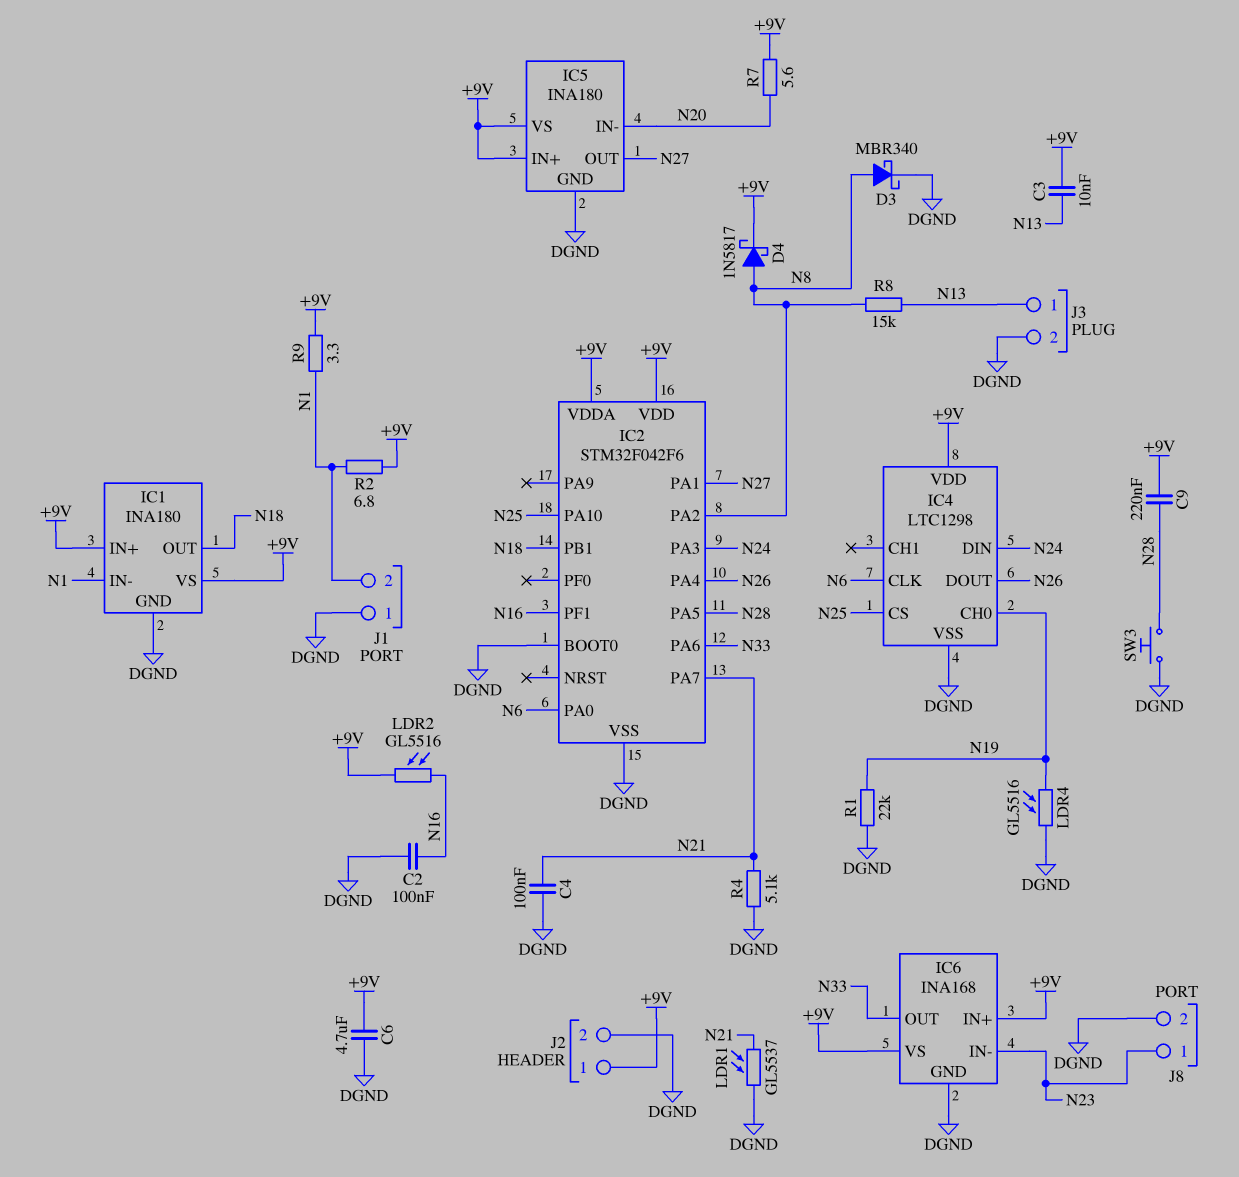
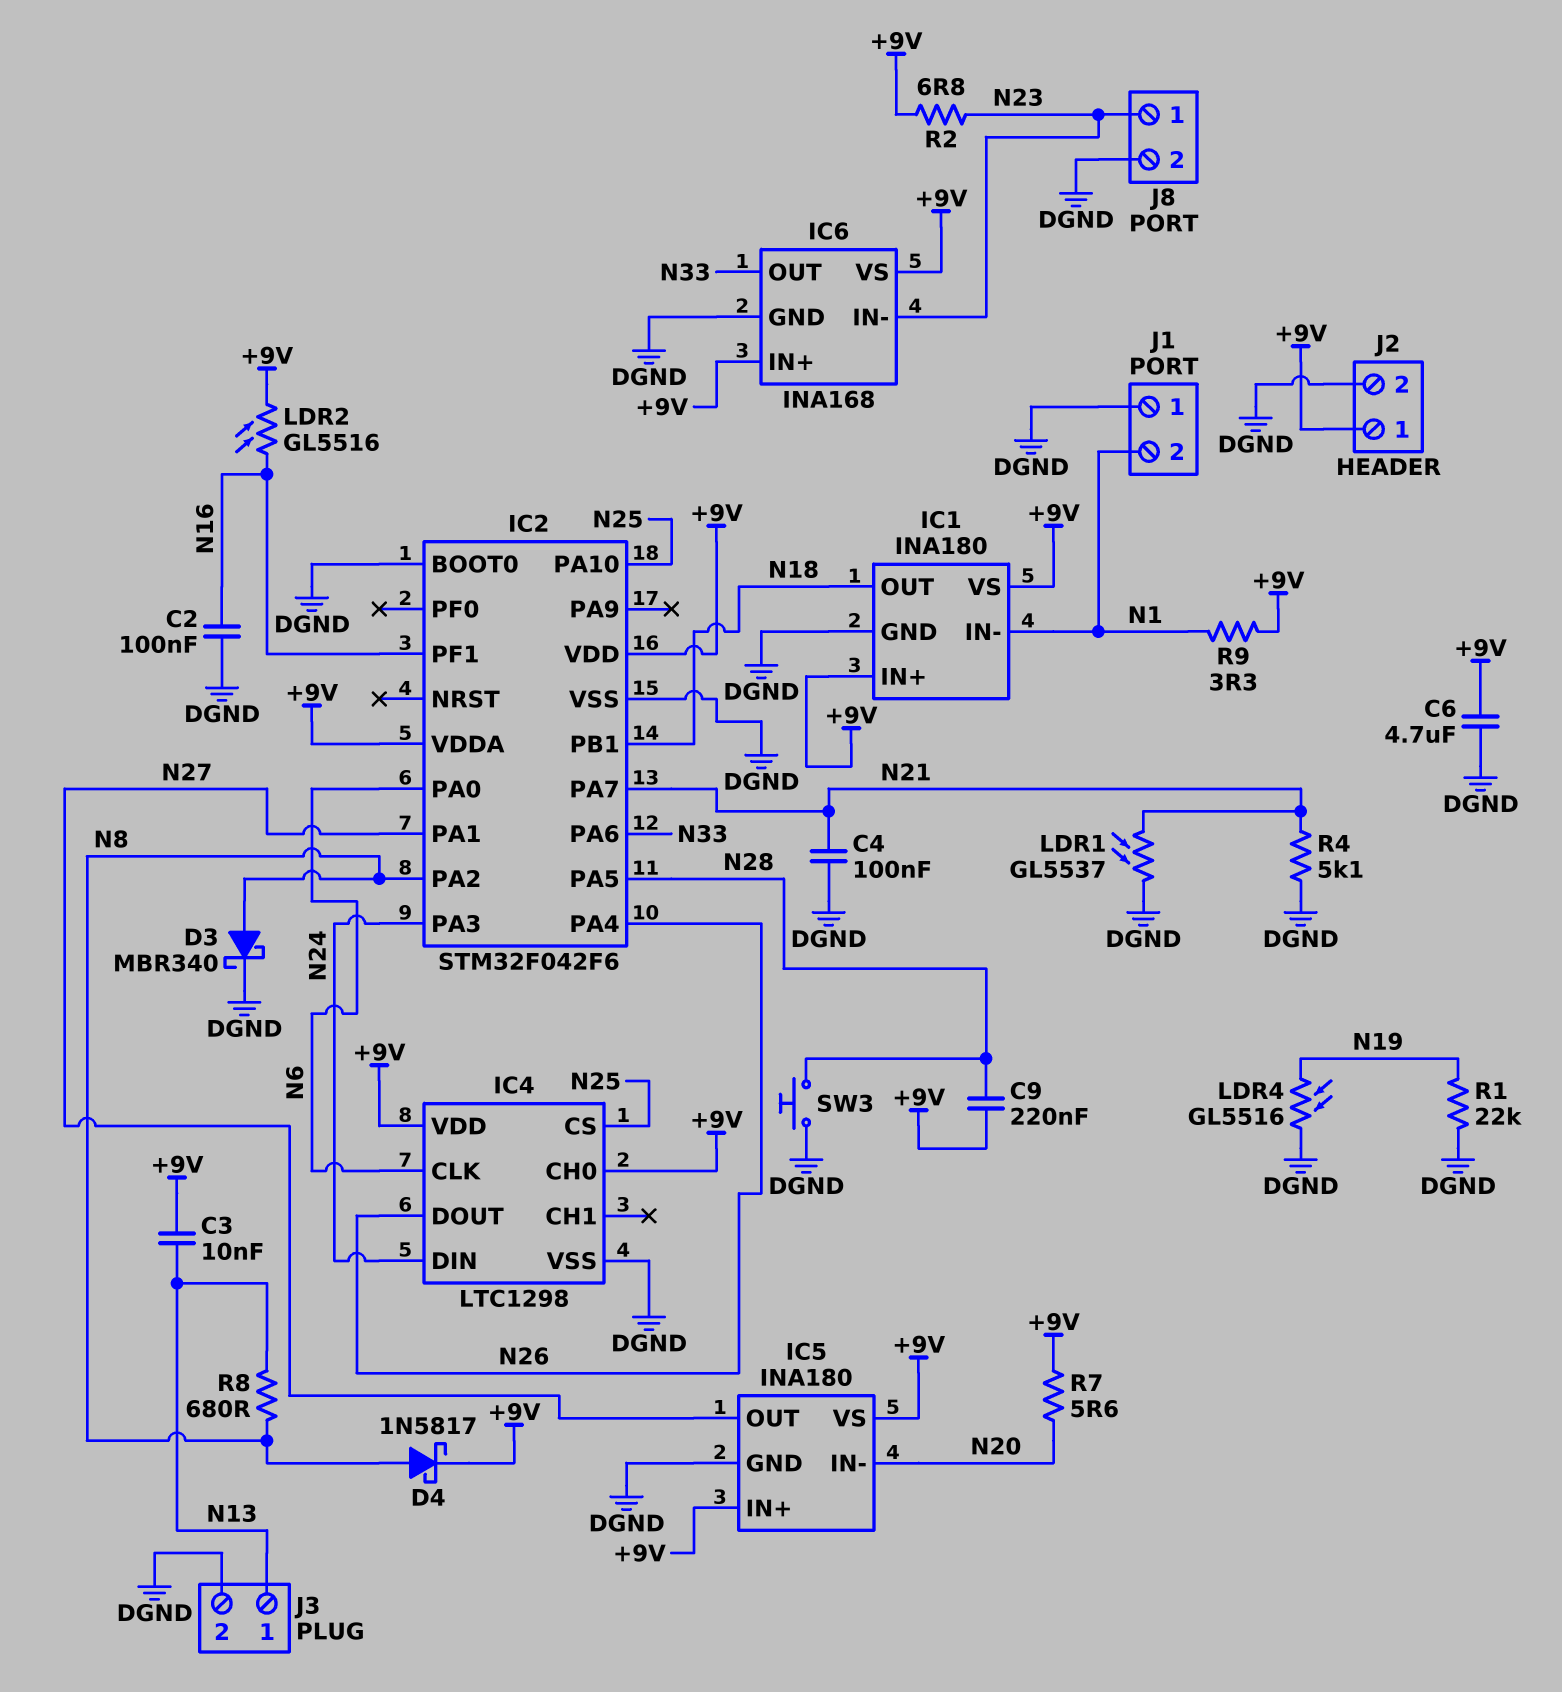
IC4 pin CH0: N19 -> +9V
R2: 6.8 (+9V, N1) -> 6.8 (+9V, N23)
R8: 15k (N8, N13) -> 680 (N8, N13)

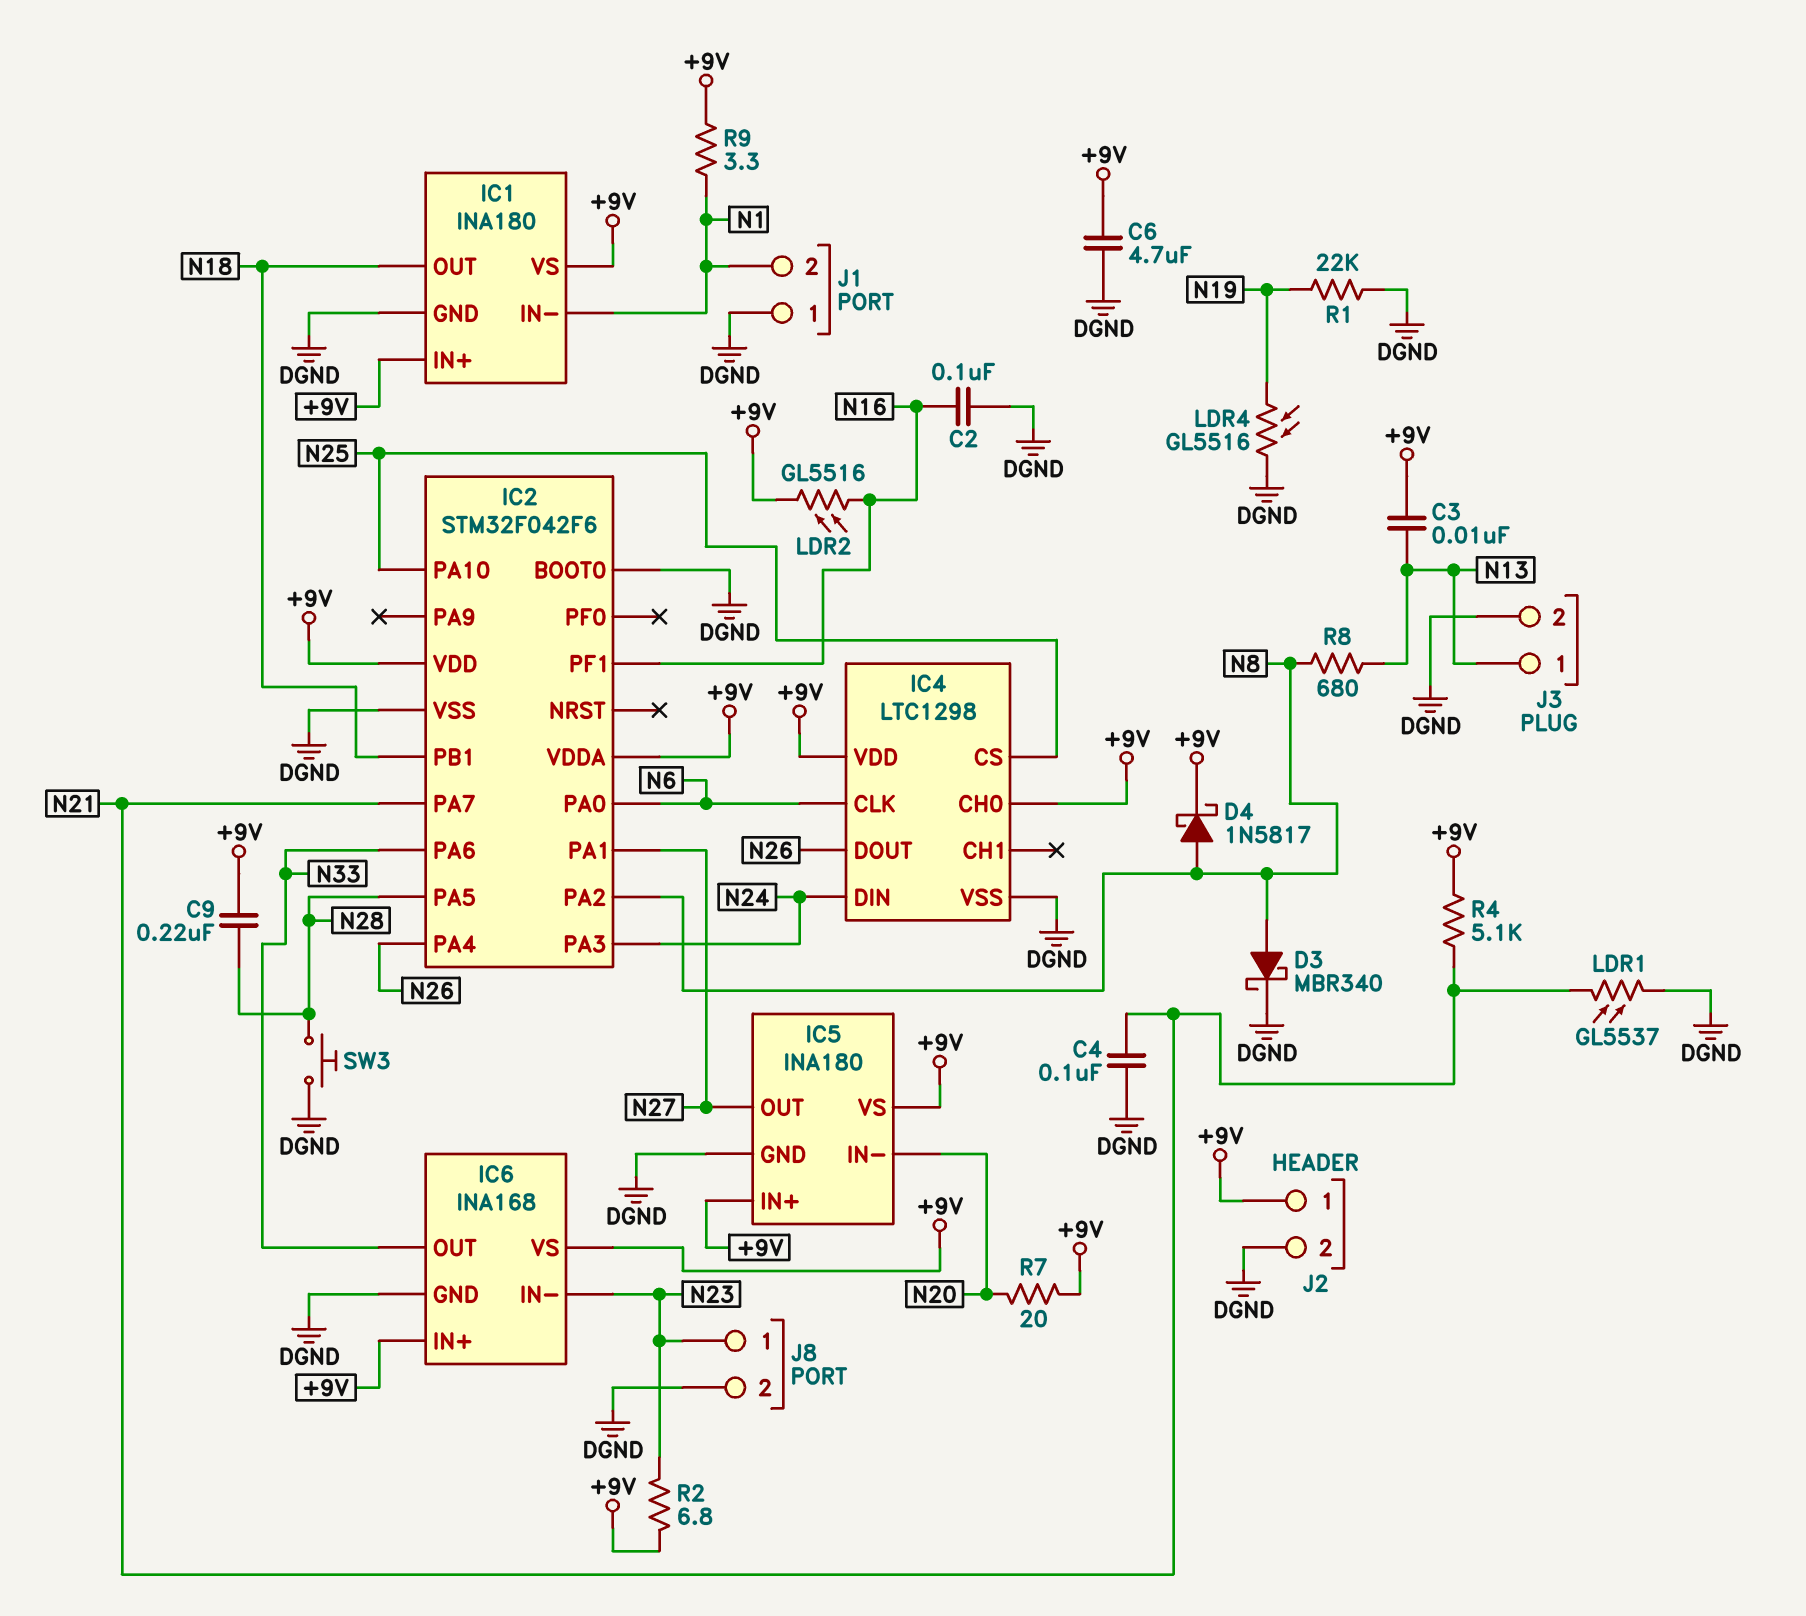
R4: 5.1k (DGND, N21) -> 5.1k (+9V, N21)
R7: 5.6 (+9V, N20) -> 20 (+9V, N20)

